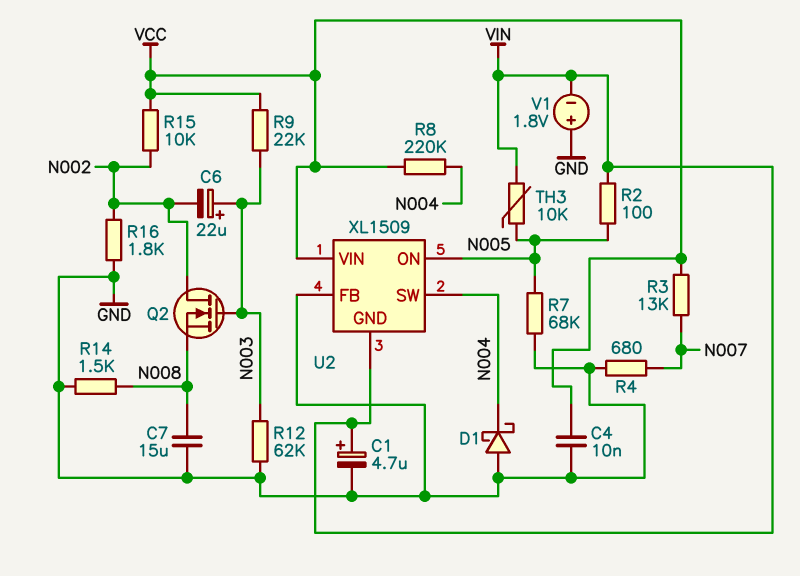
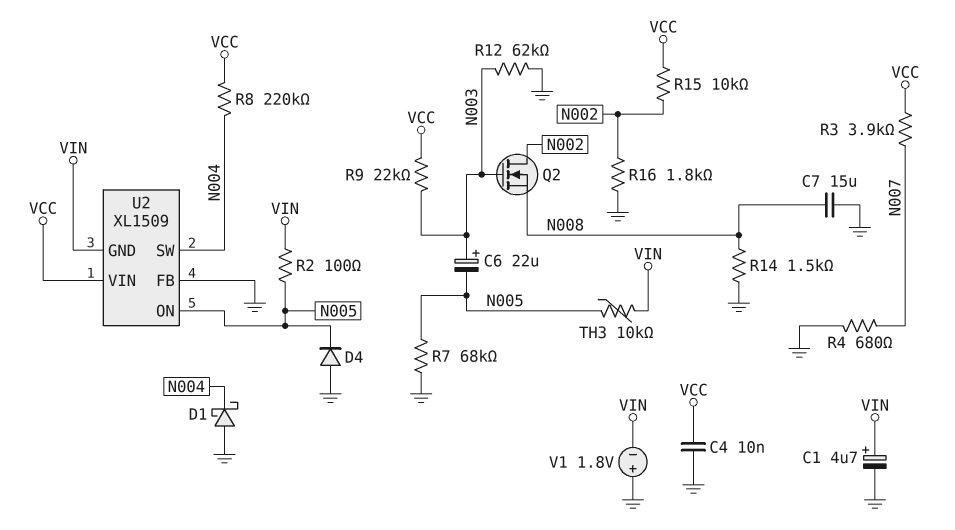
C6: 22uF (plus N003, minus N002) -> 22uF (plus N003, minus N005)
D4: none -> diode (A GND, K N005)
R3: 13k (N007, VCC) -> 3.9k (N007, VCC)

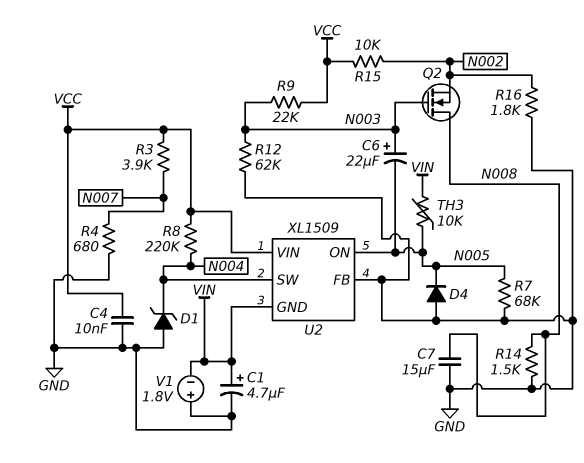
D1: schottky (A GND, K N004) -> zener (A GND, K N004)
Q2: NMOS (G N003, D N002, S N008) -> NMOS (G N003, D N008, S N002)
R2: 100 (N005, VIN) -> none

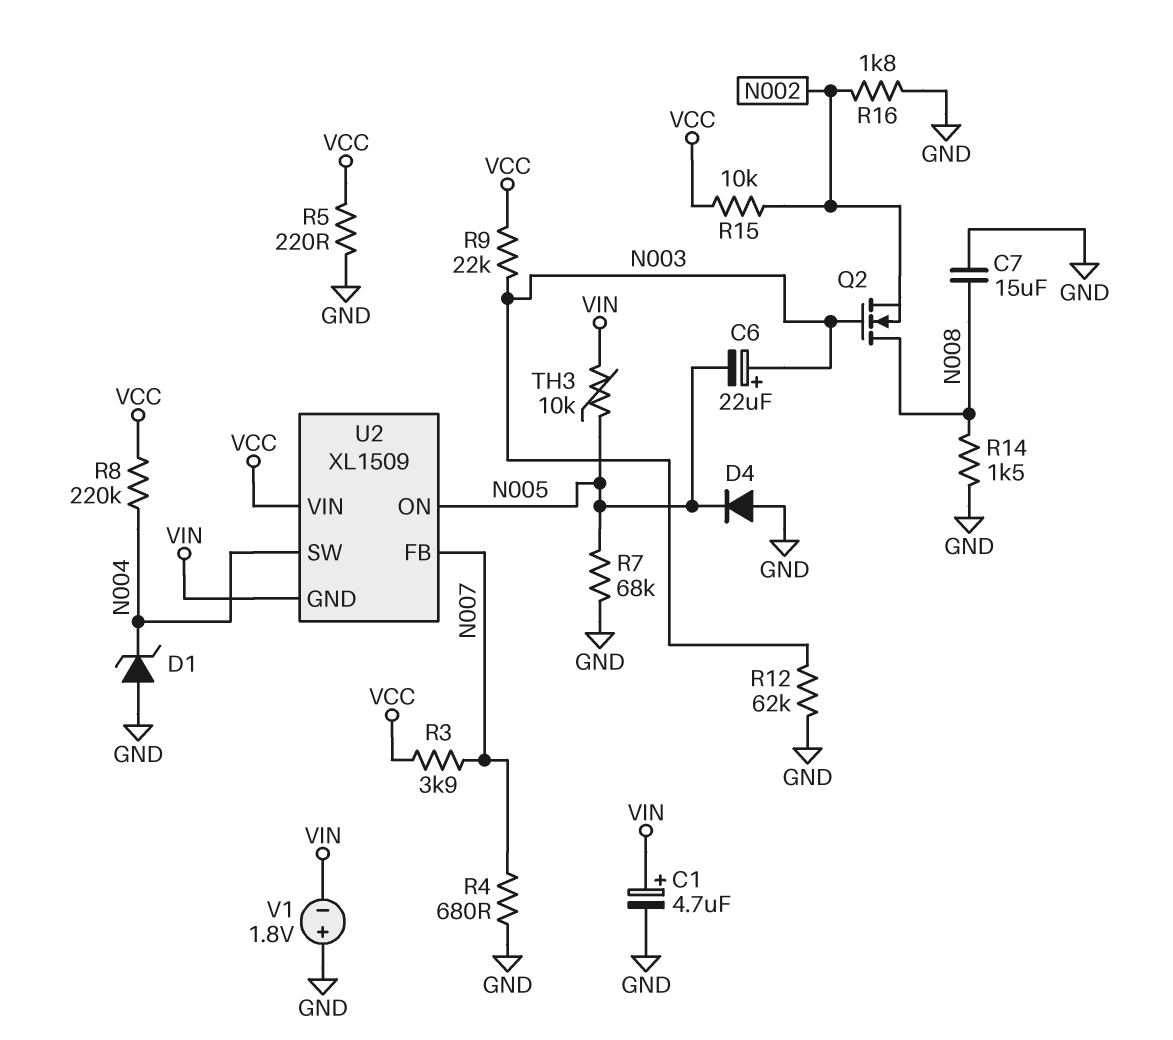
C4: 10nF (GND, VCC) -> none
R5: none -> 220 (GND, VCC)
U2 pin FB: GND -> N007

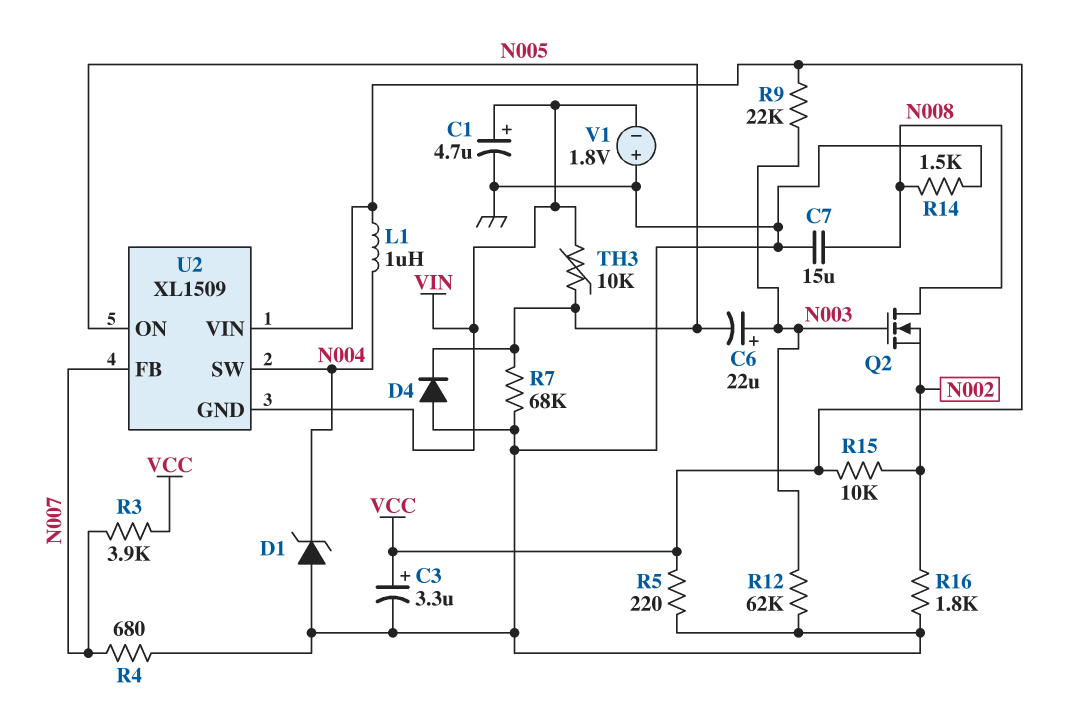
C3: none -> 3.3uF (plus VCC, minus GND)
L1: none -> 1uH (N004, VCC)
R8: 220k (N004, VCC) -> none

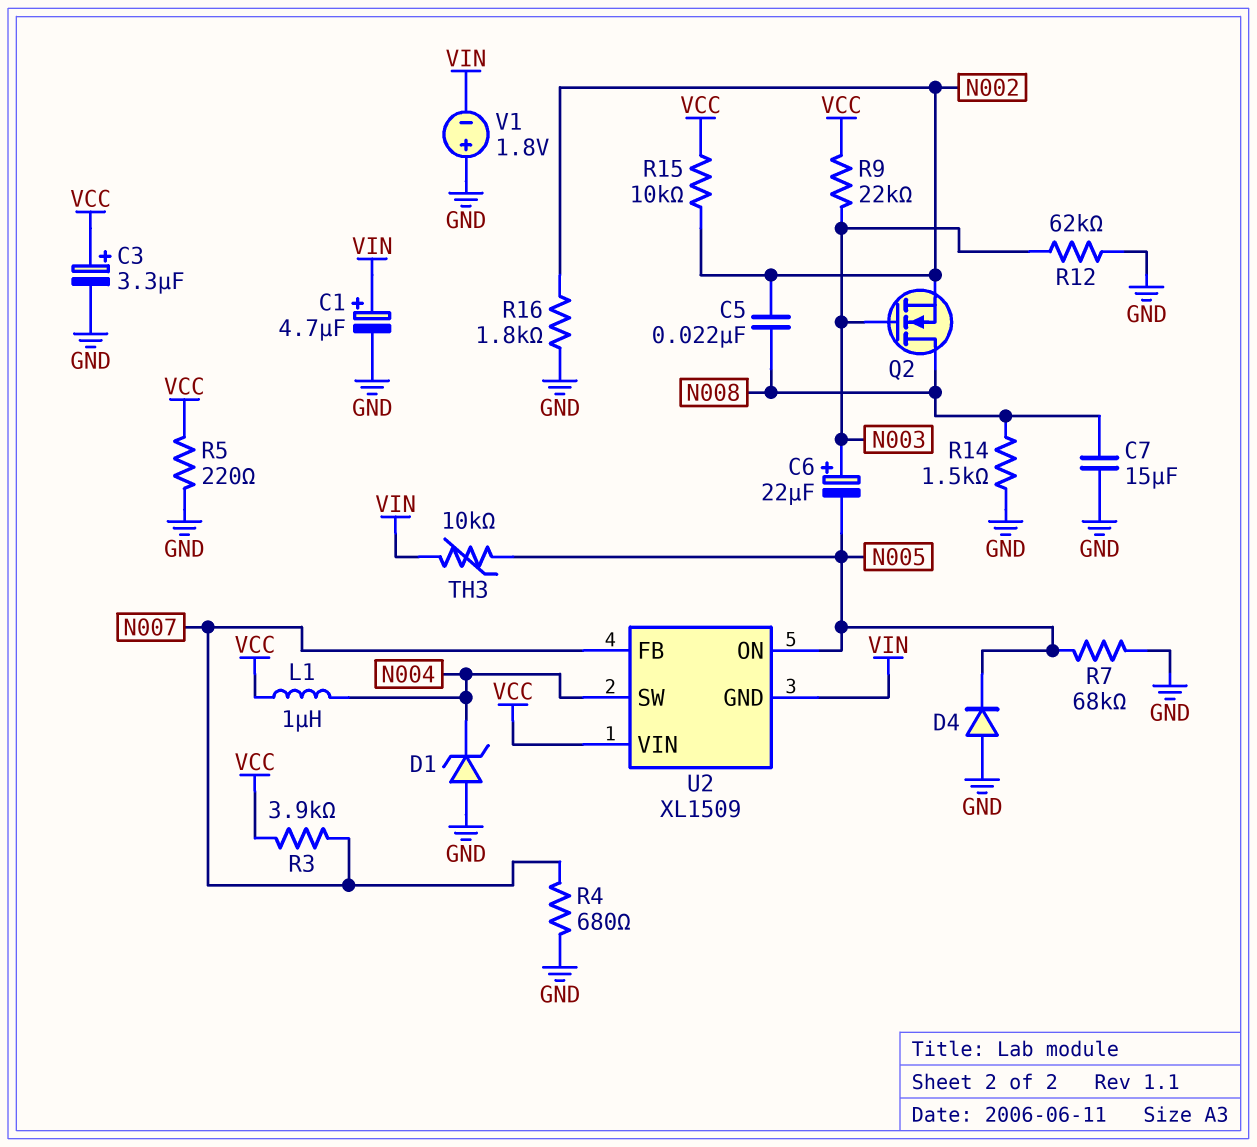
C5: none -> 22nF (N002, N008)

